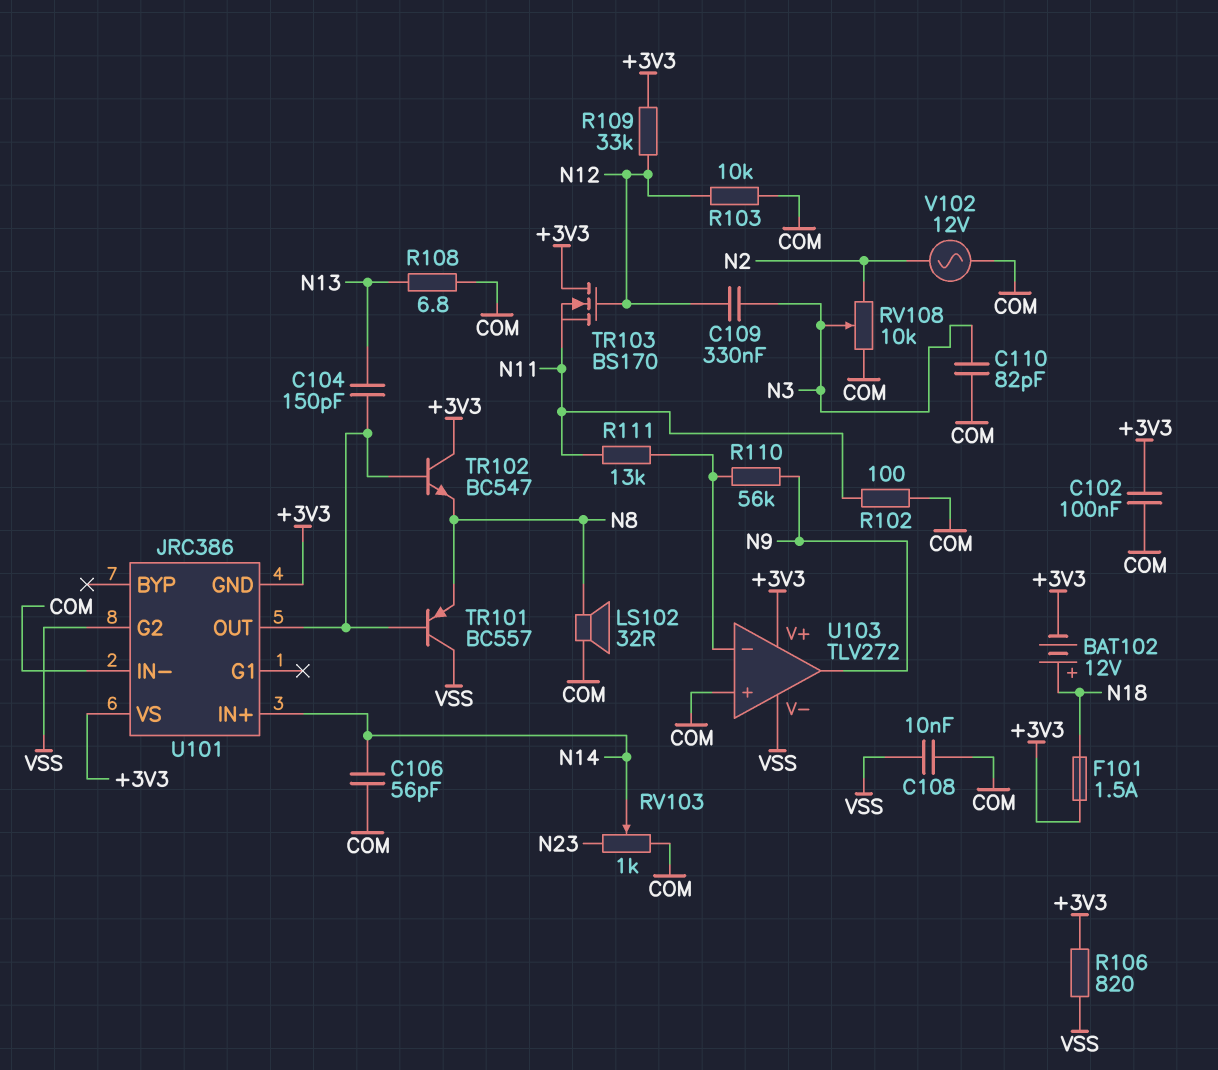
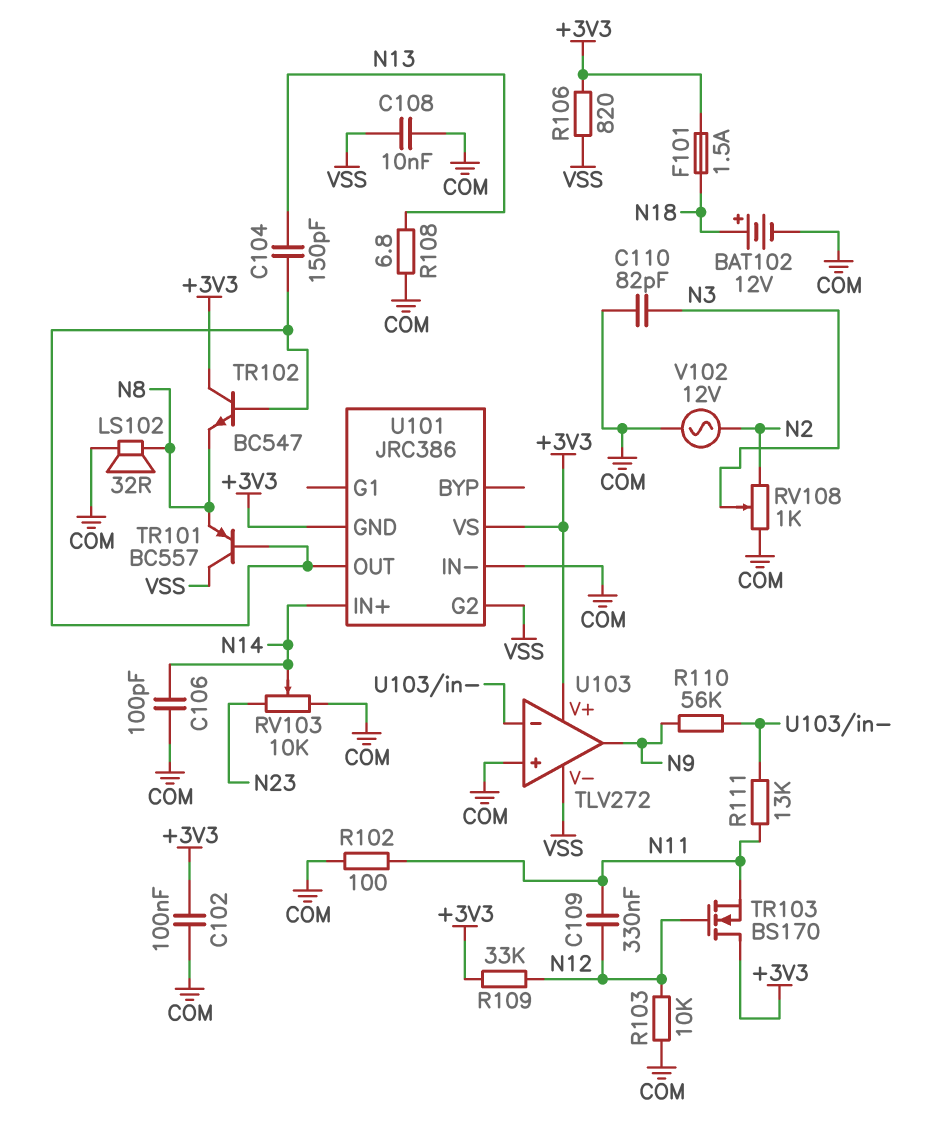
BAT102: 12V (plus N18, minus +3V3) -> 12V (plus N18, minus COM)
C106: 56pF (COM, N14) -> 100pF (COM, N14)
C109: 330nF (N3, N12) -> 330nF (N11, N12)
RV103: 1k (COM, N23, wiper N14) -> 10k (COM, N23, wiper N14)
RV108: 10k (COM, N2, wiper N3) -> 1k (COM, N2, wiper N3)

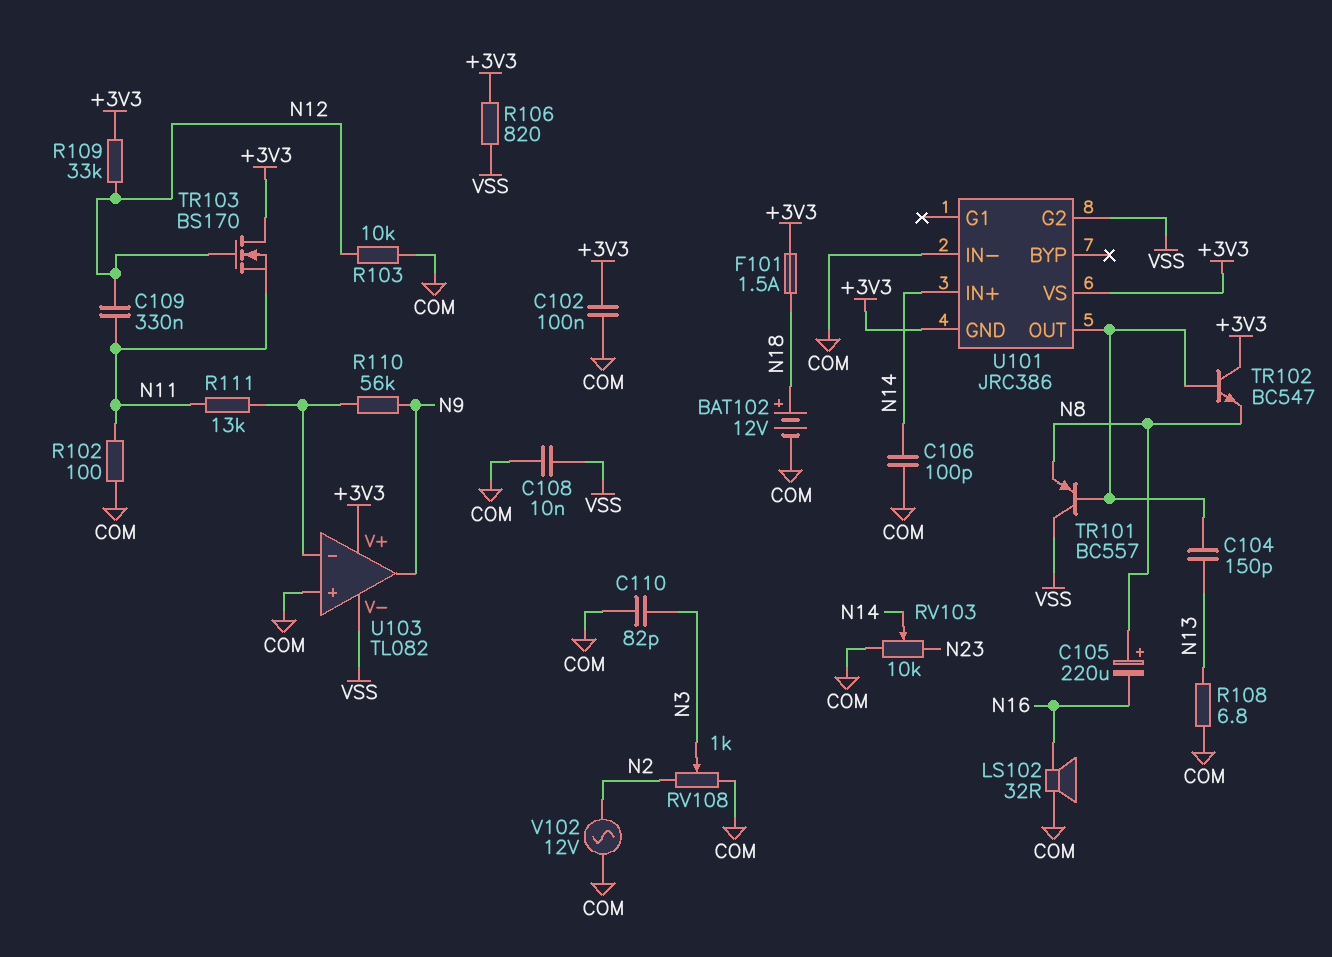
C105: none -> 220uF (plus N8, minus N16)
LS102: speaker 32R (COM, N8) -> speaker 32R (COM, N16)
U103: TLV272 -> TL082

